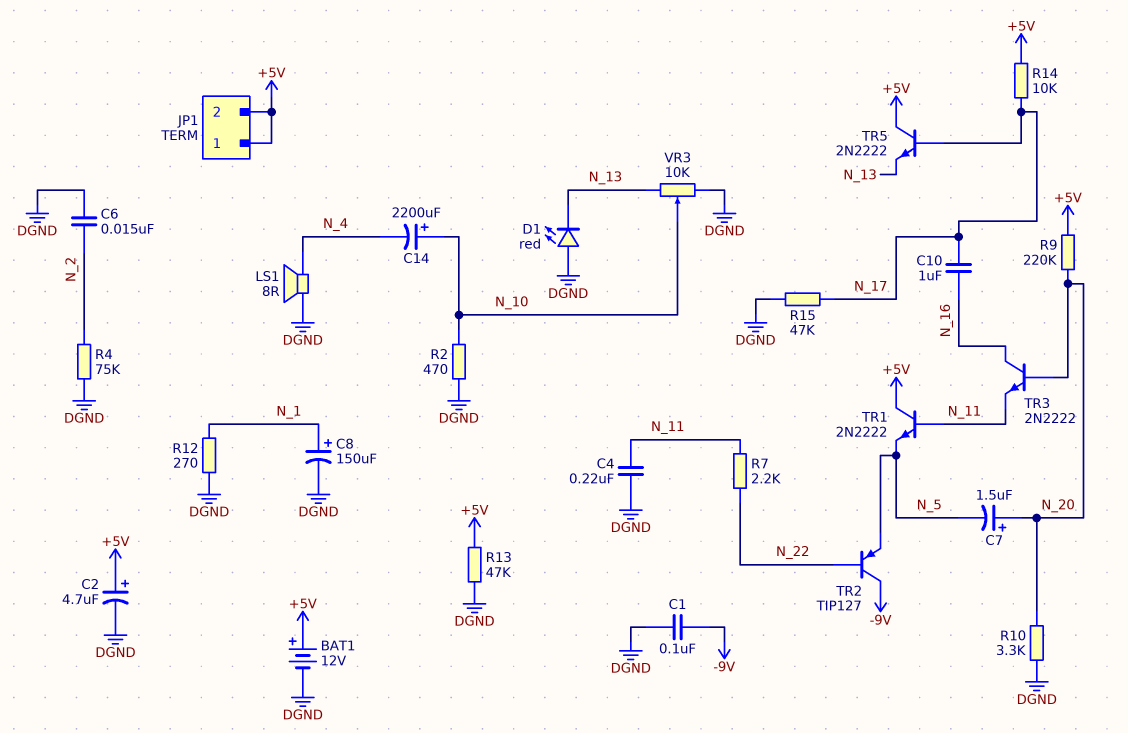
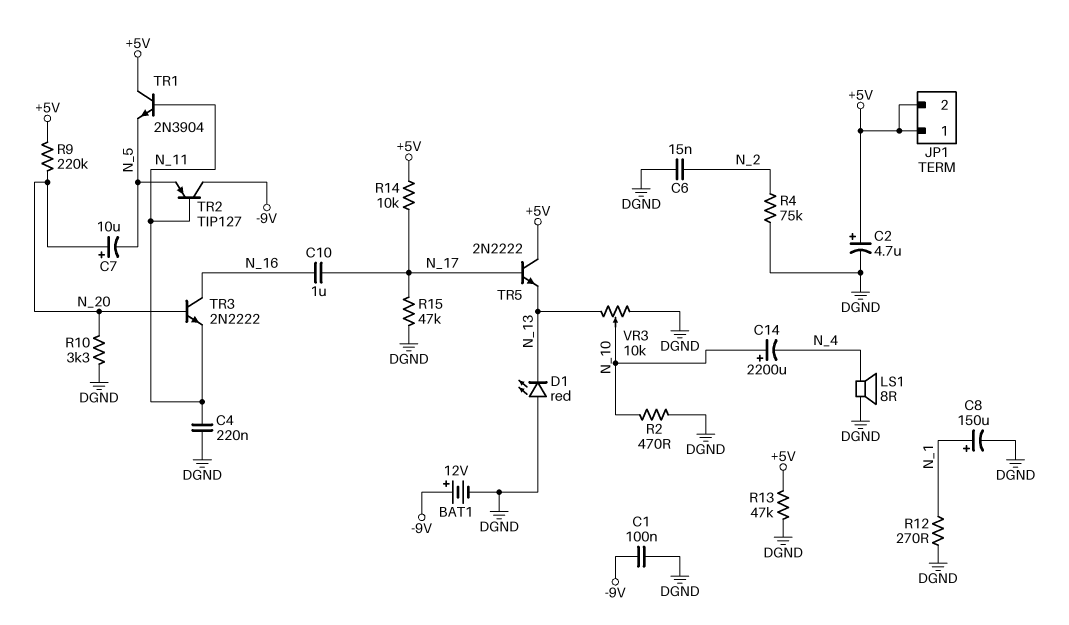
BAT1: 12V (plus +5V, minus DGND) -> 12V (plus -9V, minus DGND)
C7: 1.5uF (plus N_20, minus N_5) -> 10uF (plus N_20, minus N_5)
R7: 2.2k (N_11, N_22) -> none
TR1: NPN 2N2222 (B N_11, C +5V, E N_5) -> NPN 2N3904 (B N_11, C +5V, E N_5)
TR2: PNP TIP127 (B N_22, C -9V, E N_5) -> PNP TIP127 (B N_11, C -9V, E N_5)

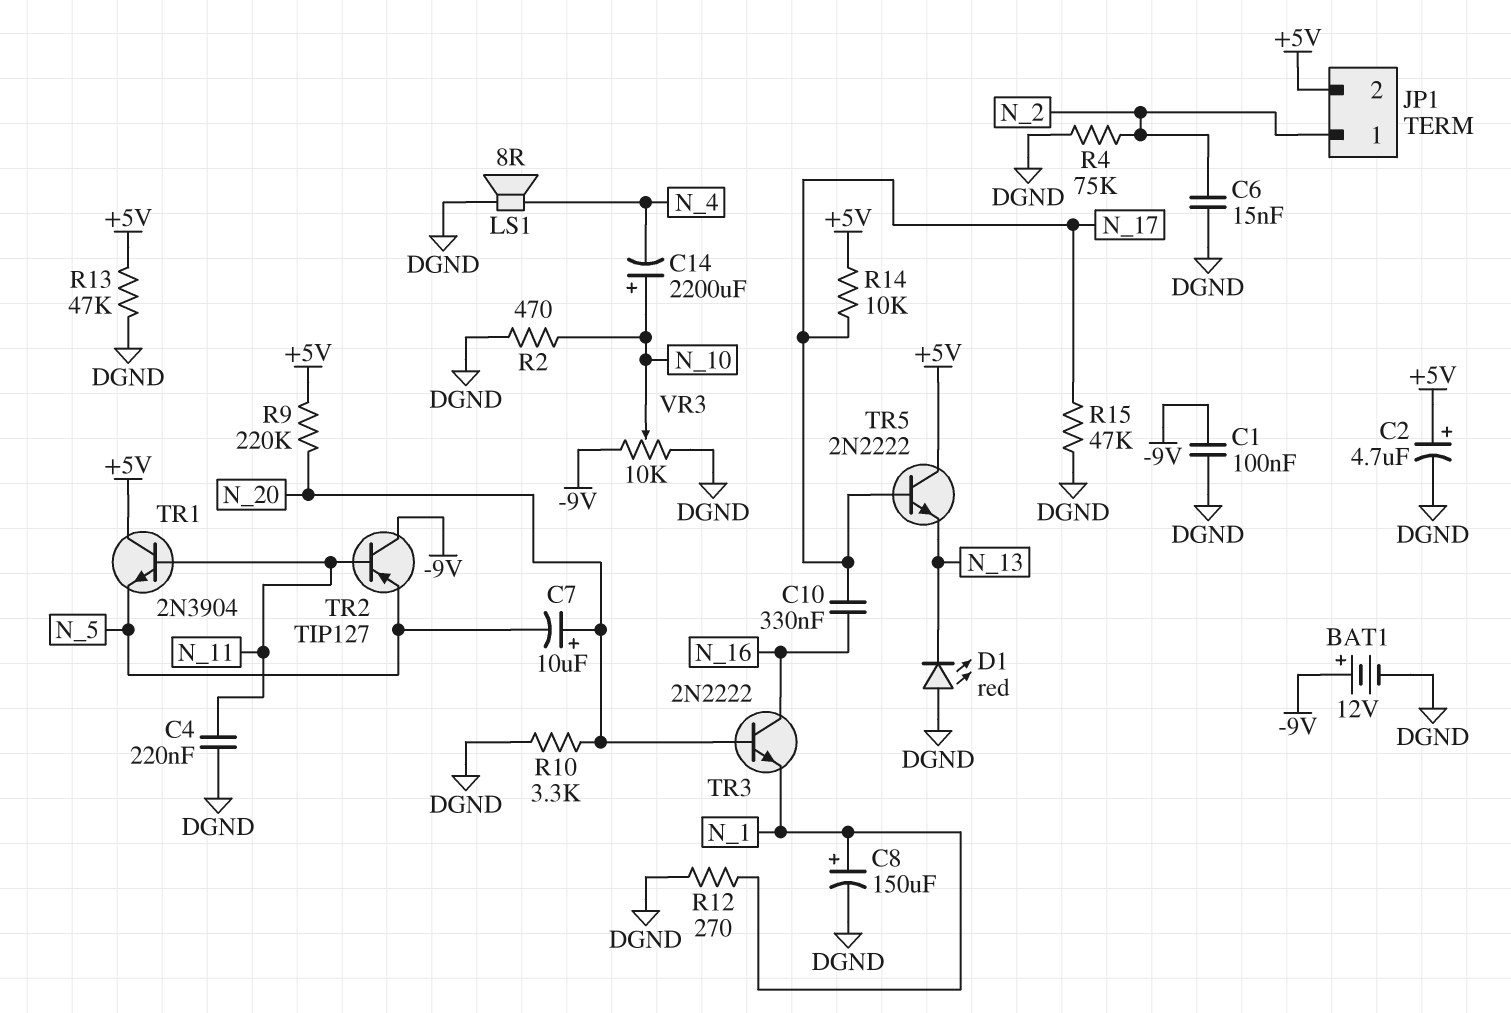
C10: 1uF (N_16, N_17) -> 330nF (N_16, N_17)
JP1 pin 1: +5V -> N_2
TR3: NPN 2N2222 (B N_20, C N_16, E N_11) -> NPN 2N2222 (B N_20, C N_16, E N_1)
VR3: 10k (DGND, N_13, wiper N_10) -> 10k (-9V, DGND, wiper N_10)

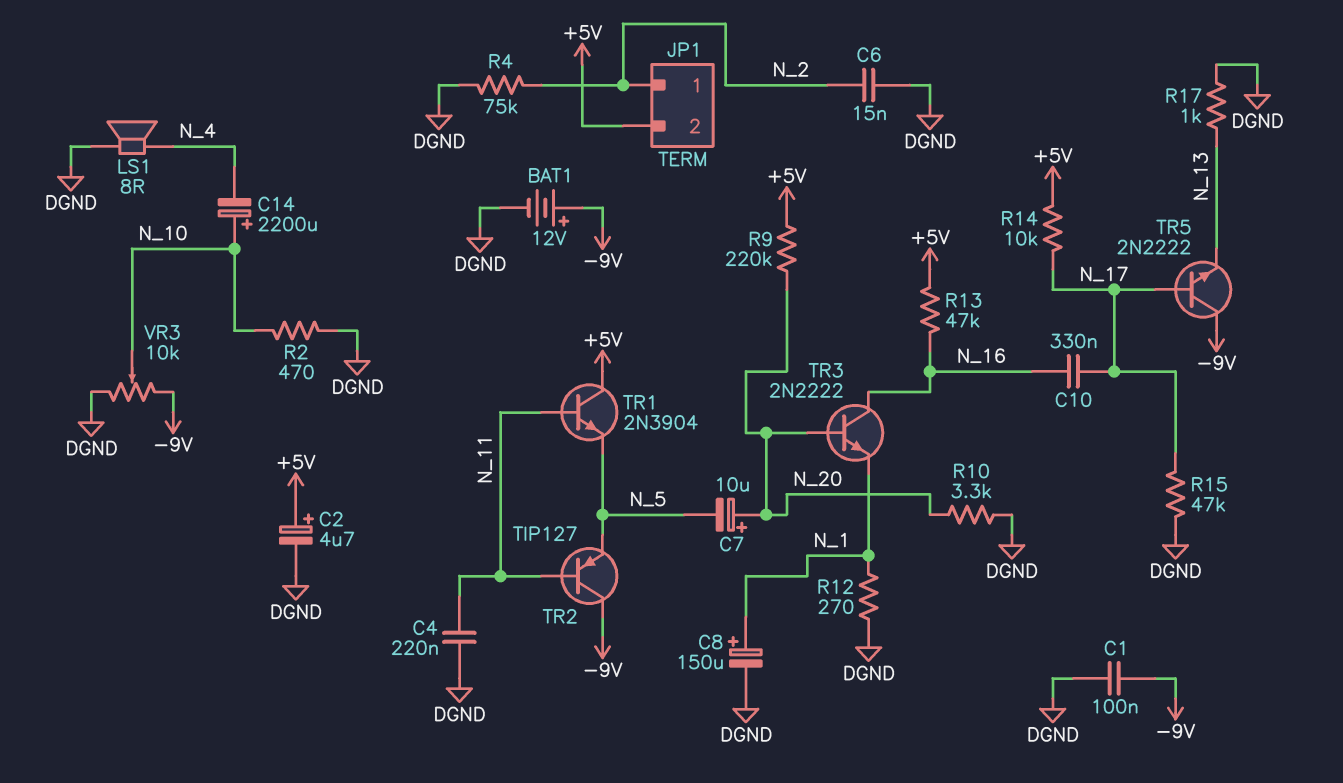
D1: LED red (A DGND, K N_13) -> none
R13: 47k (+5V, DGND) -> 47k (+5V, N_16)
R17: none -> 1k (DGND, N_13)
TR5: NPN 2N2222 (B N_17, C +5V, E N_13) -> NPN 2N2222 (B N_17, C -9V, E N_13)

